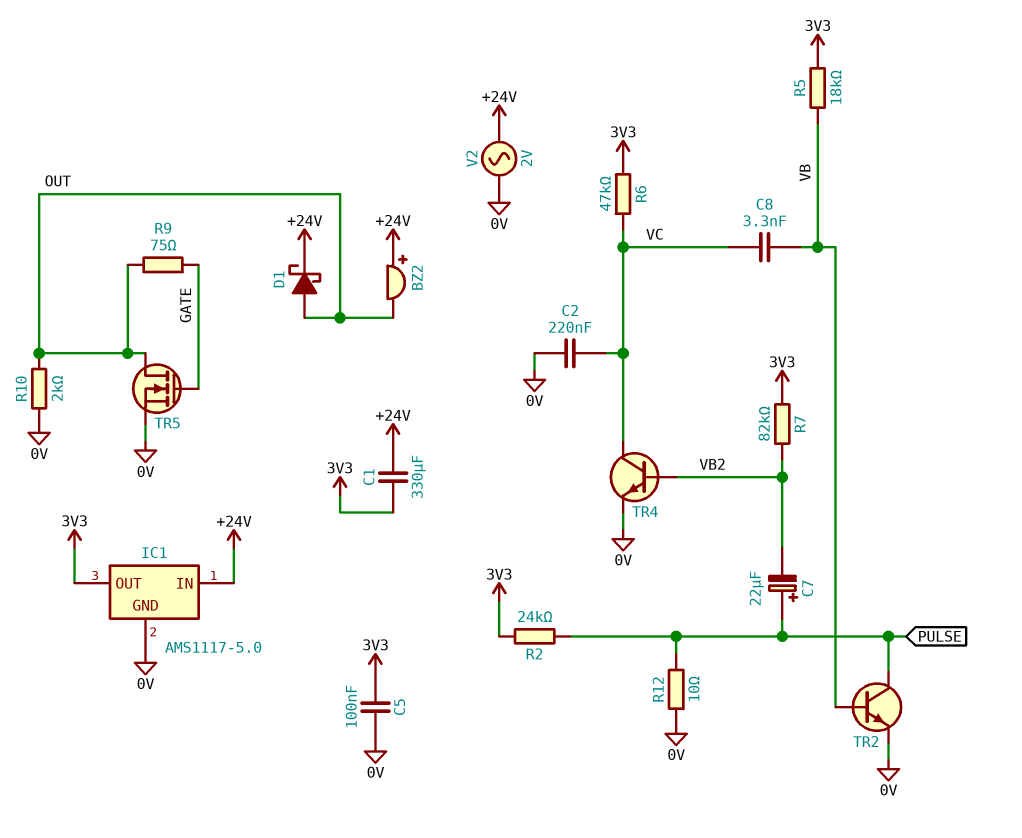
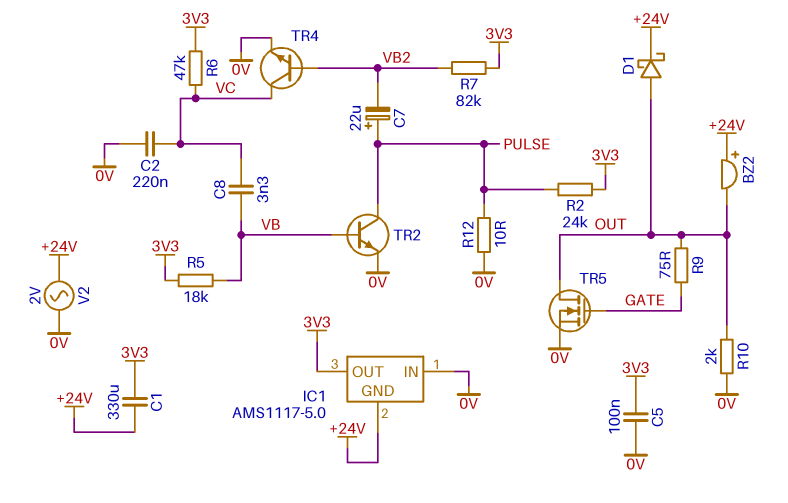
IC1 pin GND: 0V -> +24V
IC1 pin IN: +24V -> 0V

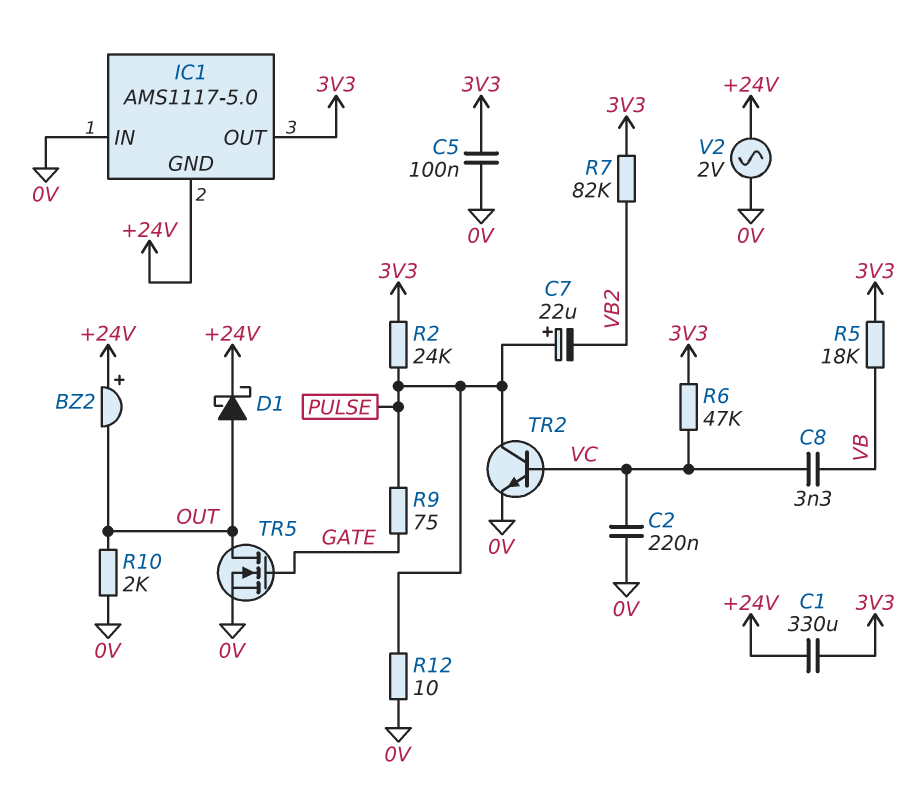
R9: 75 (GATE, OUT) -> 75 (GATE, PULSE)
TR2: NPN (B VB, C PULSE, E 0V) -> NPN (B VC, C PULSE, E 0V)
TR4: NPN (B VB2, C VC, E 0V) -> none

